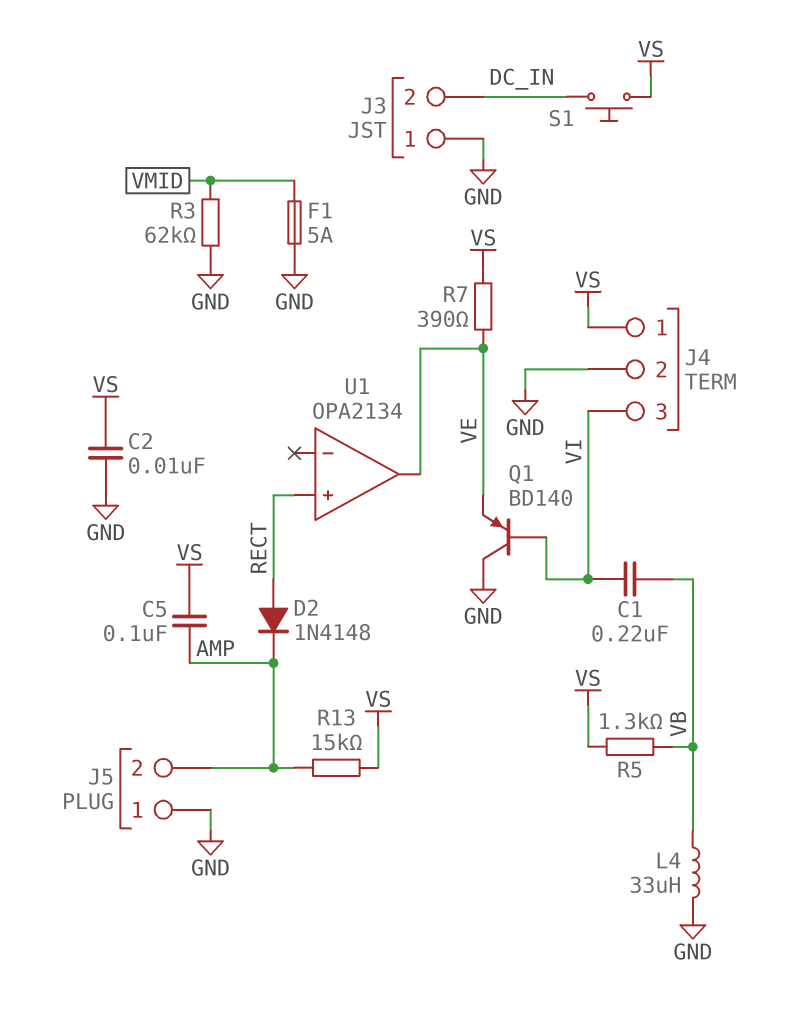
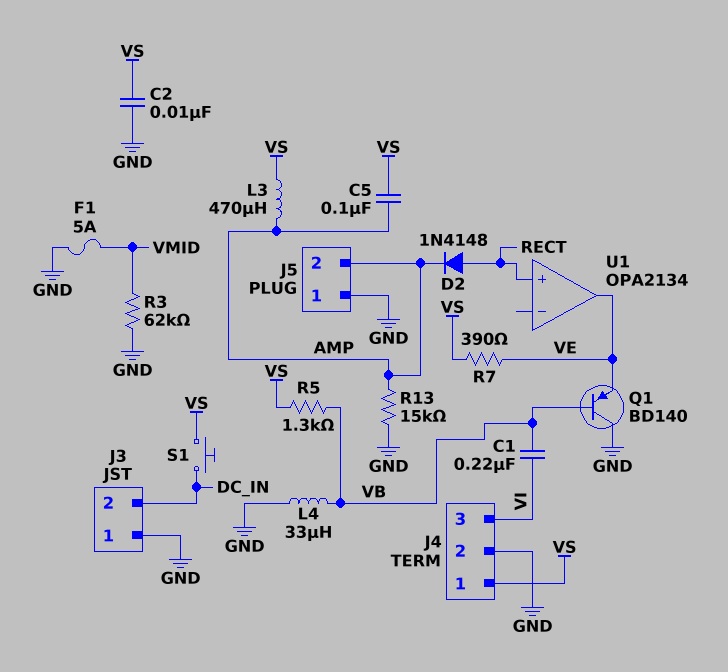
L3: none -> 470uH (AMP, VS)
Q1: PNP BD140 (B VI, C GND, E VE) -> PNP BD140 (B VB, C GND, E VE)
R13: 15k (AMP, VS) -> 15k (AMP, GND)

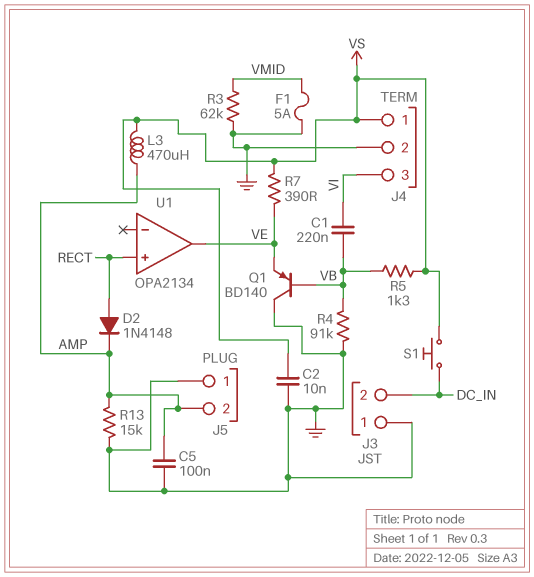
C5: 100nF (AMP, VS) -> 100nF (AMP, GND)
L4: 33uH (GND, VB) -> none
R4: none -> 91k (GND, VB)

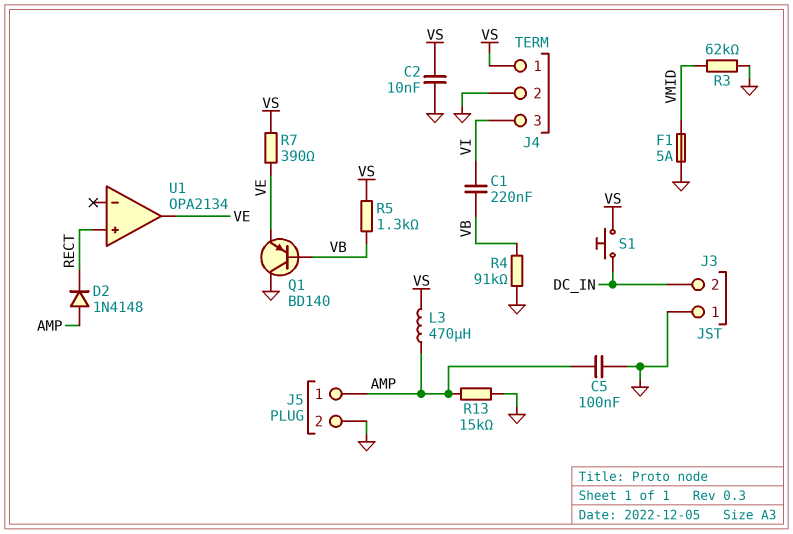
D2: diode 1N4148 (A RECT, K AMP) -> diode 1N4148 (A AMP, K RECT)
J5 pin 1: GND -> AMP
J5 pin 2: AMP -> GND

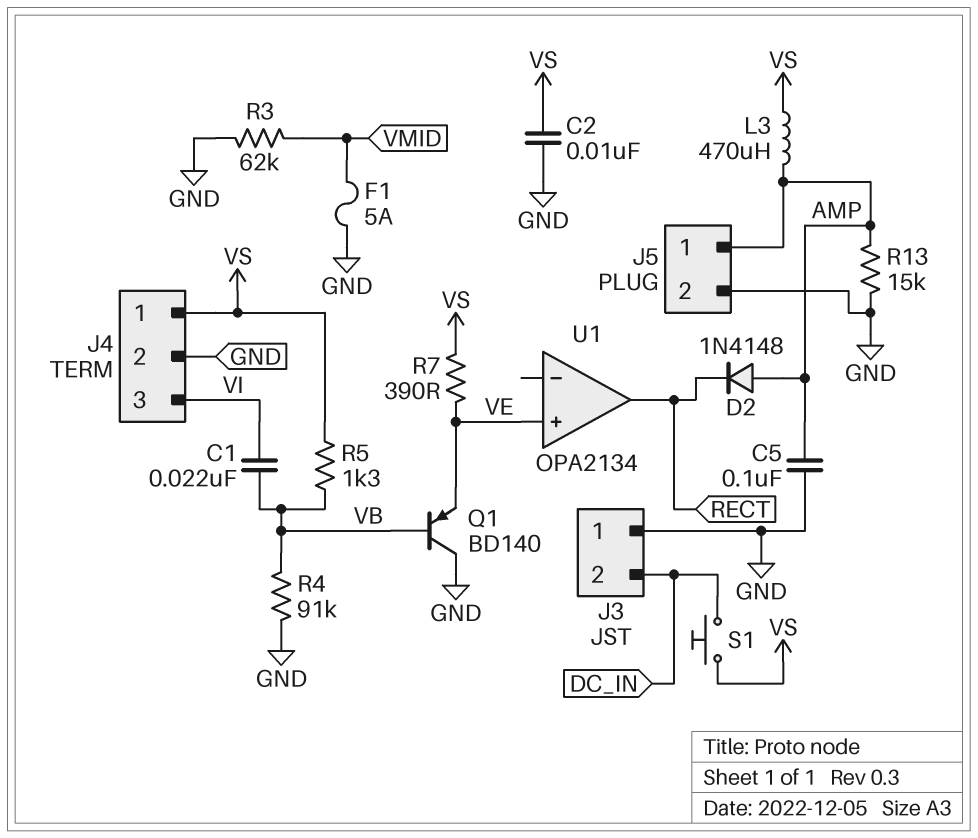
C1: 220nF (VB, VI) -> 22nF (VB, VI)
U1 pin in+: RECT -> VE
U1 pin out: VE -> RECT

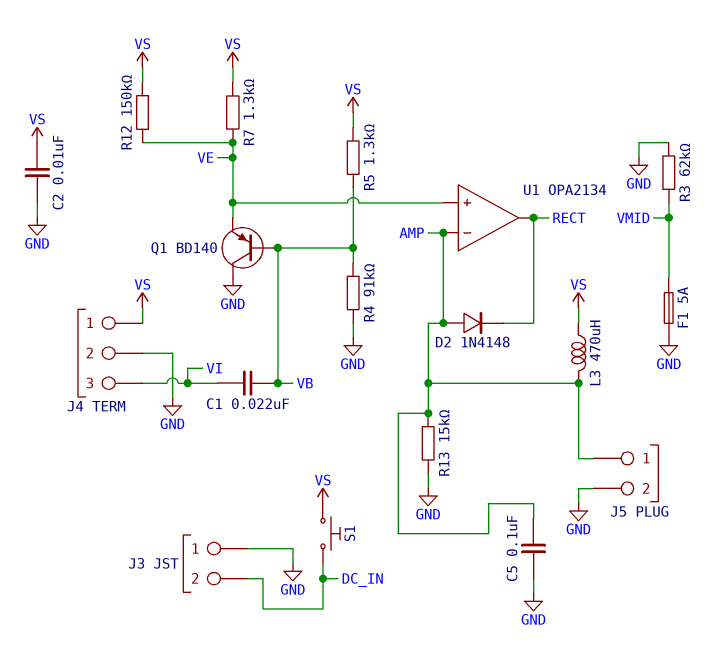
R7: 390 (VE, VS) -> 1.3k (VE, VS)
R12: none -> 150k (VE, VS)
U1 pin in-: none -> AMP

